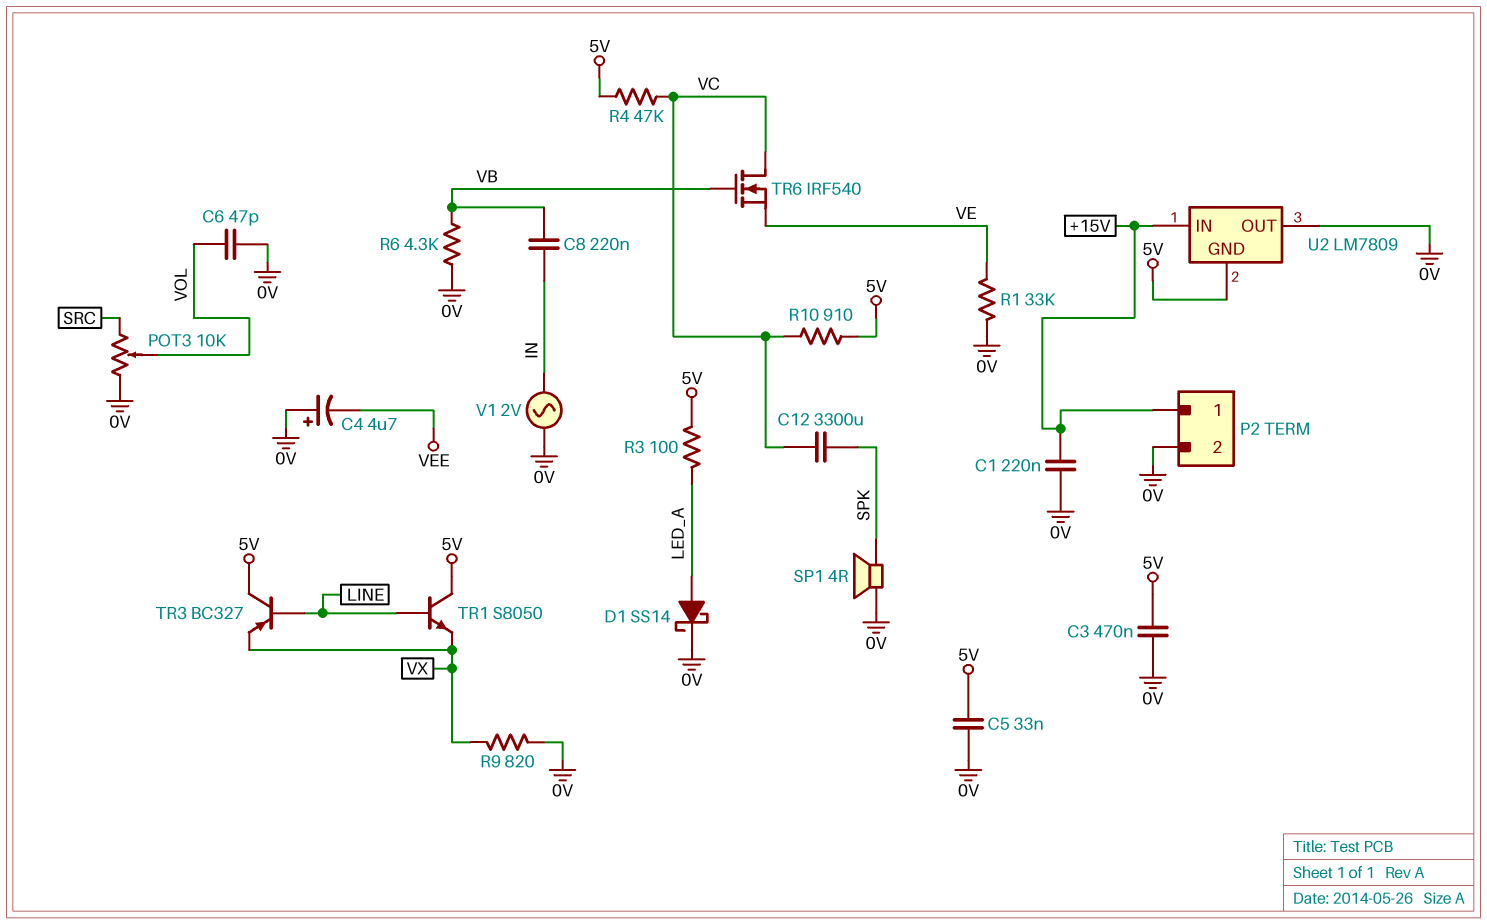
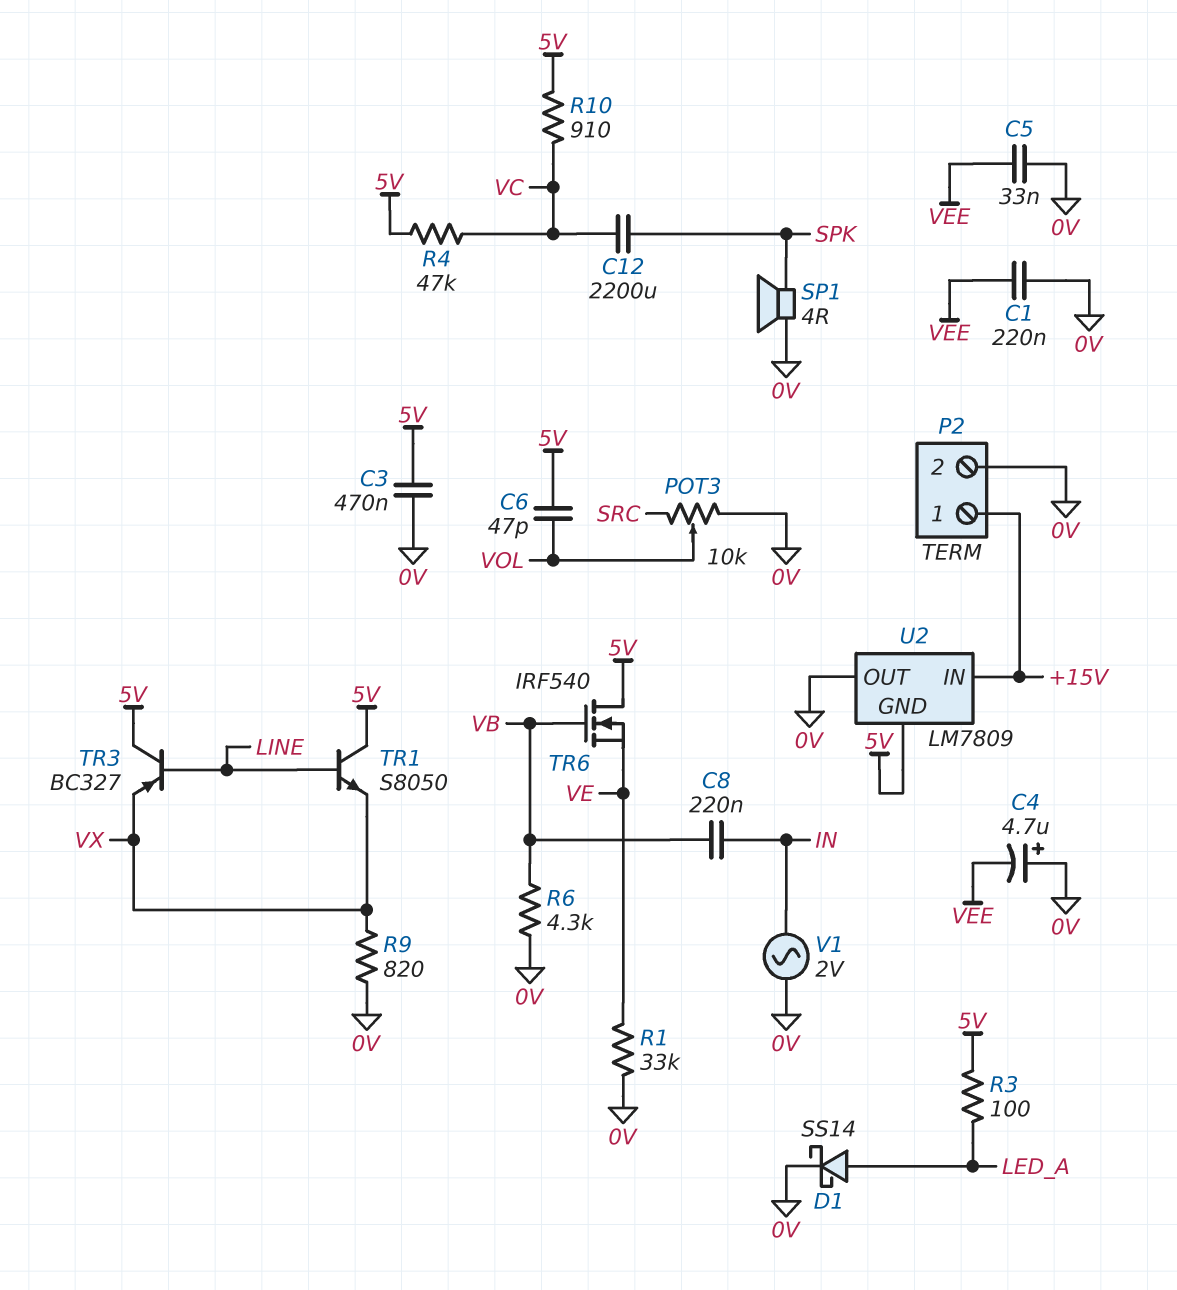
C1: 220nF (+15V, 0V) -> 220nF (0V, VEE)
C5: 33nF (0V, 5V) -> 33nF (0V, VEE)
C6: 47pF (0V, VOL) -> 47pF (5V, VOL)
C12: 3300uF (SPK, VC) -> 2200uF (SPK, VC)
TR6: NMOS IRF540 (G VB, D VC, S VE) -> NMOS IRF540 (G VB, D 5V, S VE)

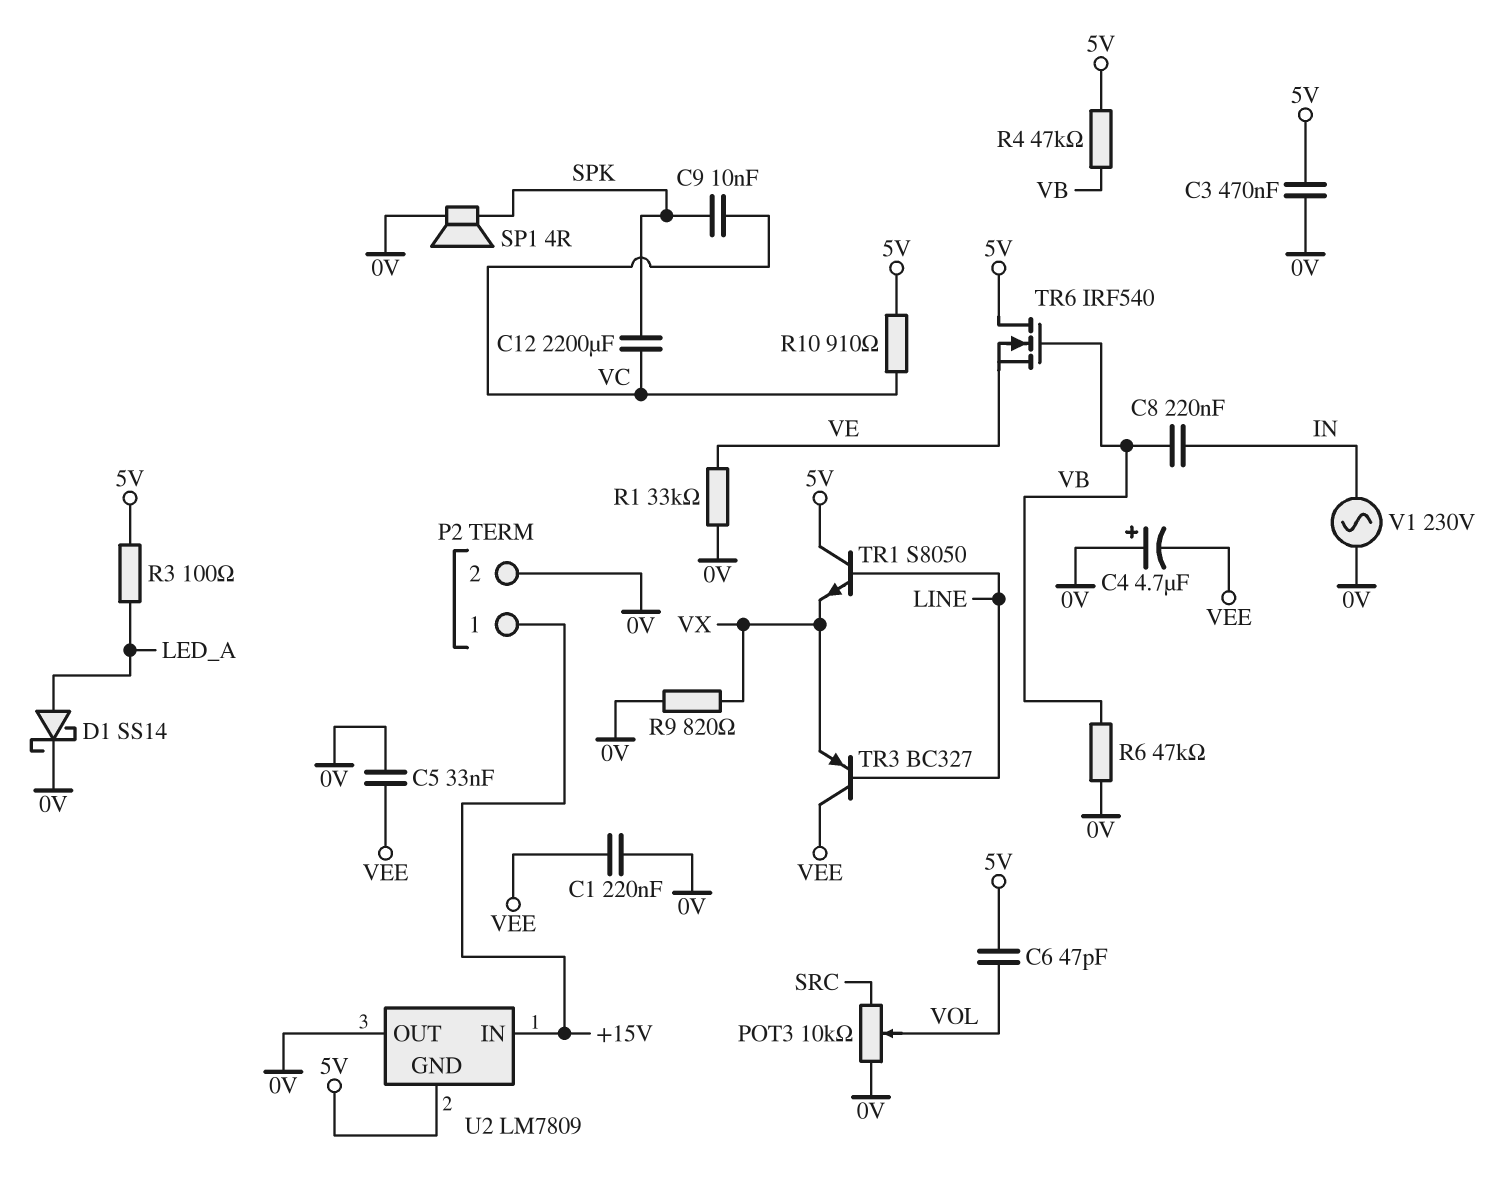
C9: none -> 10nF (SPK, VC)
R4: 47k (5V, VC) -> 47k (5V, VB)
R6: 4.3k (0V, VB) -> 47k (0V, VB)
TR3: PNP BC327 (B LINE, C 5V, E VX) -> PNP BC327 (B LINE, C VEE, E VX)
V1: AC 2V (0V, IN) -> AC 230V (0V, IN)

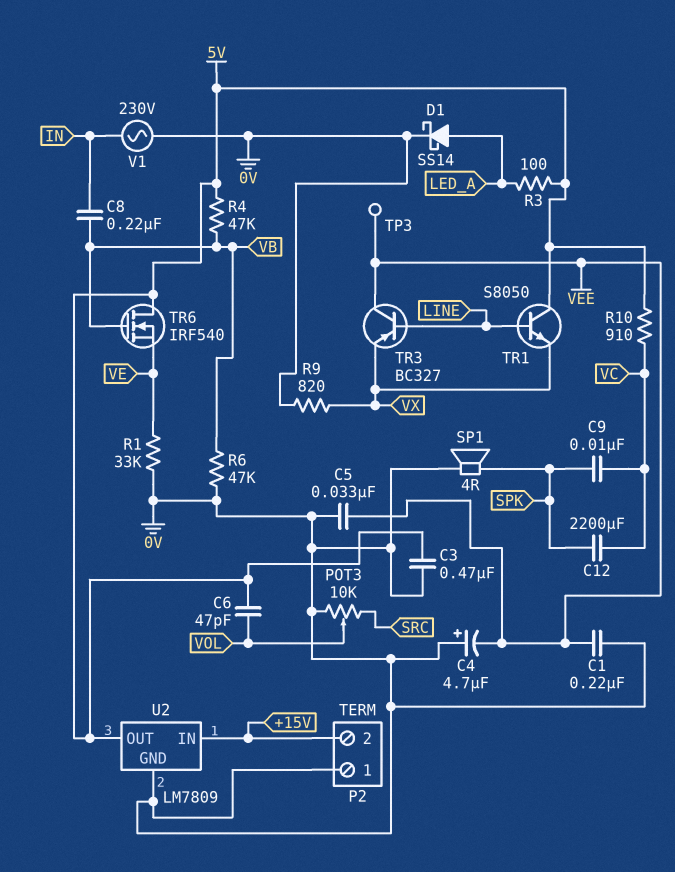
P2 pin 1: +15V -> 0V
P2 pin 2: 0V -> +15V
TP3: none -> test point (VEE)
U2 pin GND: 5V -> 0V
U2 pin OUT: 0V -> 5V

